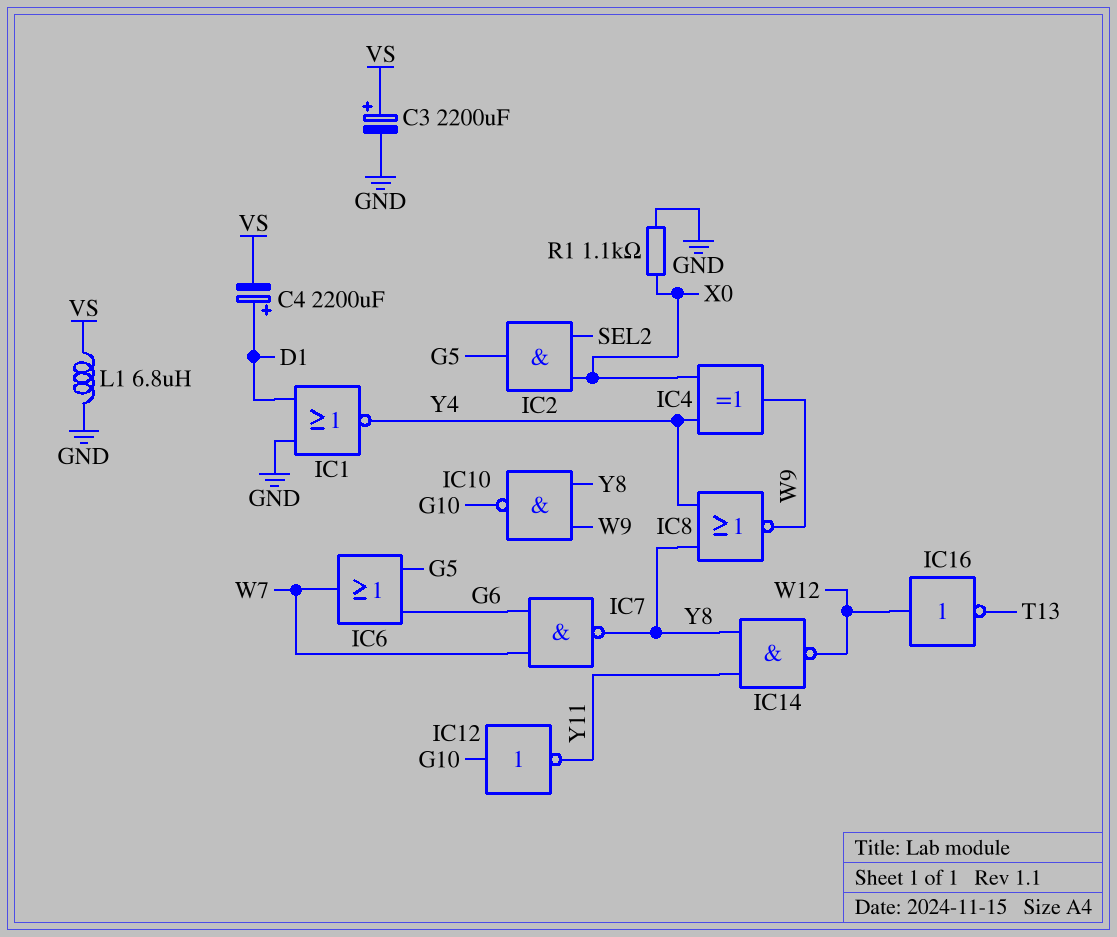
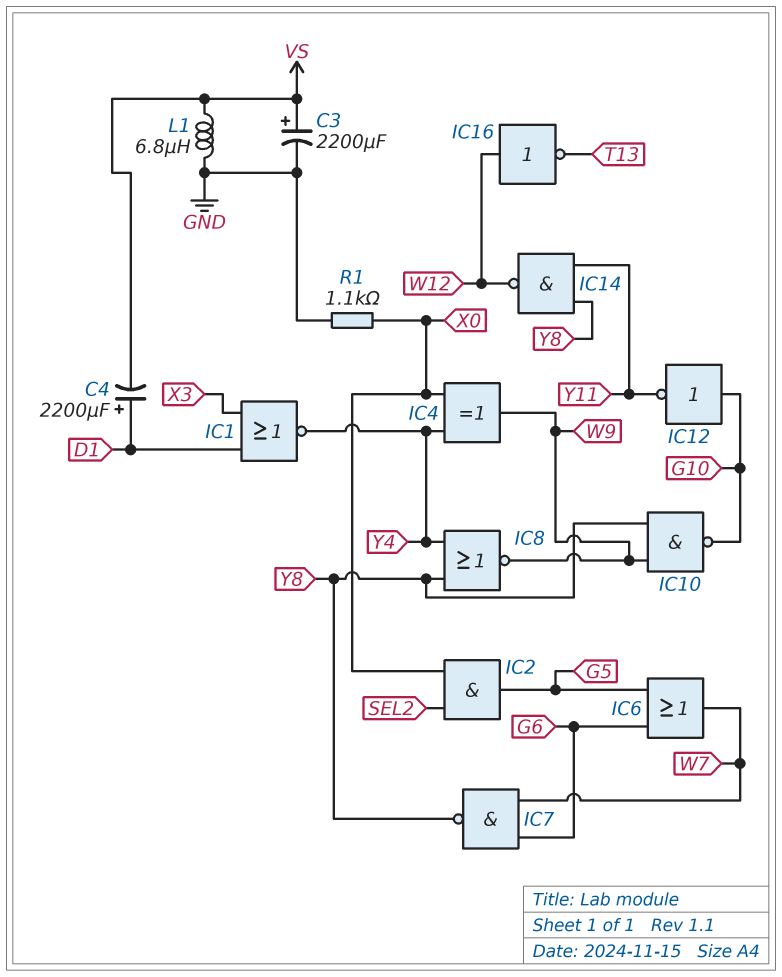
IC1: NOR (in D1, in GND, out Y4) -> NOR (in D1, in X3, out Y4)

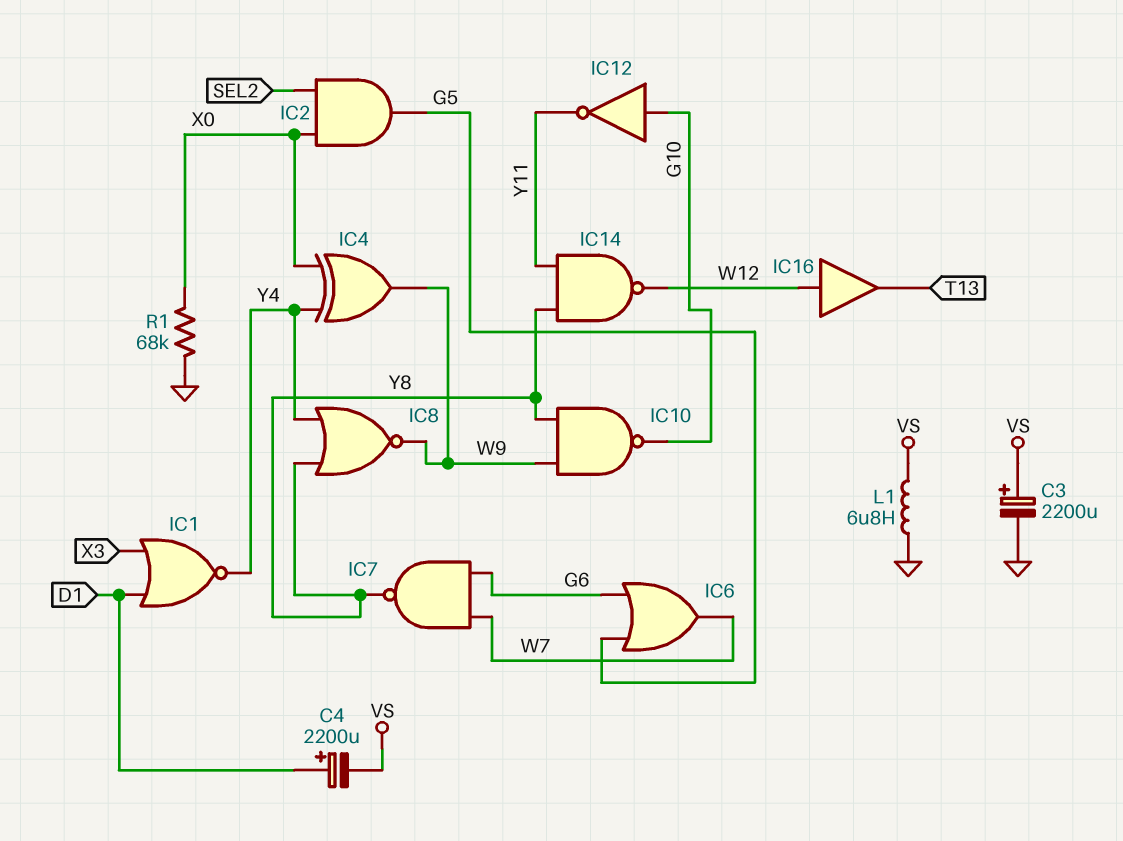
IC16: NOT (in W12, out T13) -> buffer (in W12, out T13)
R1: 1.1k (GND, X0) -> 68k (GND, X0)

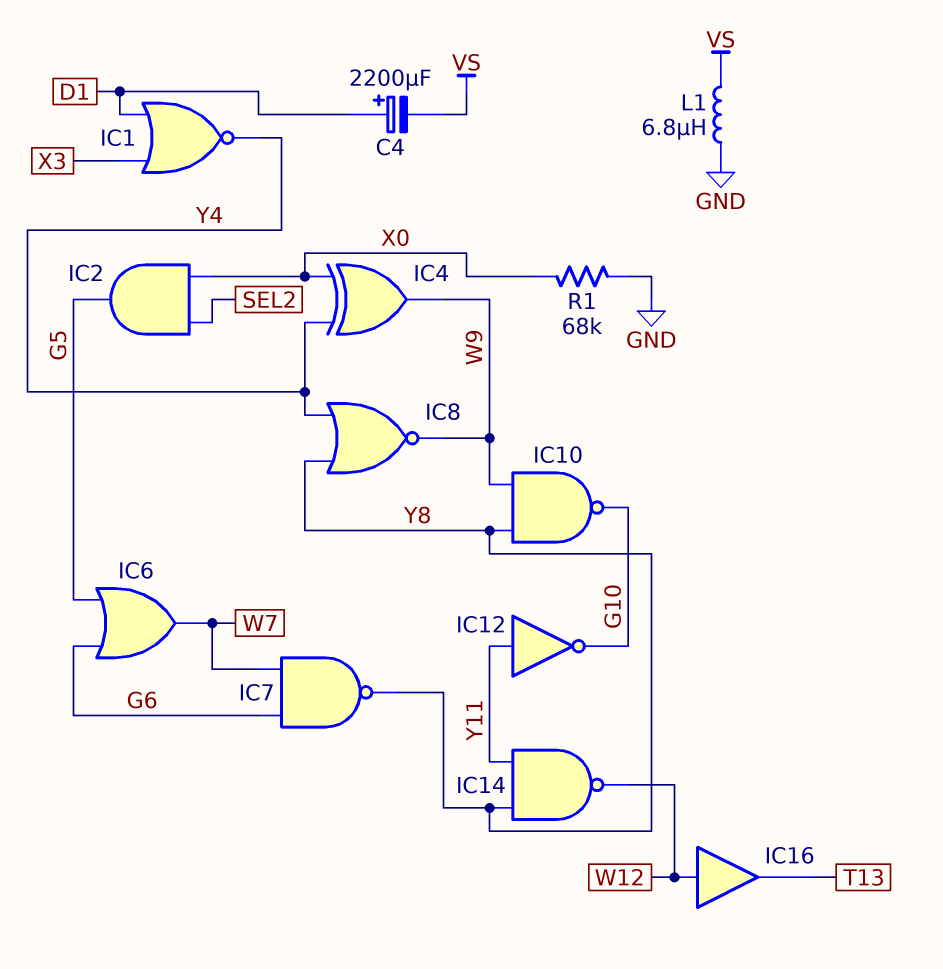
C3: 2200uF (plus VS, minus GND) -> none
IC12: NOT (in G10, out Y11) -> NOT (in Y11, out G10)

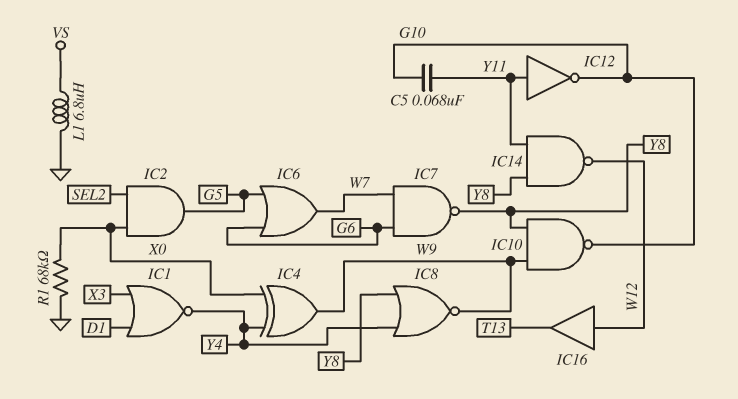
C4: 2200uF (plus D1, minus VS) -> none
C5: none -> 68nF (G10, Y11)

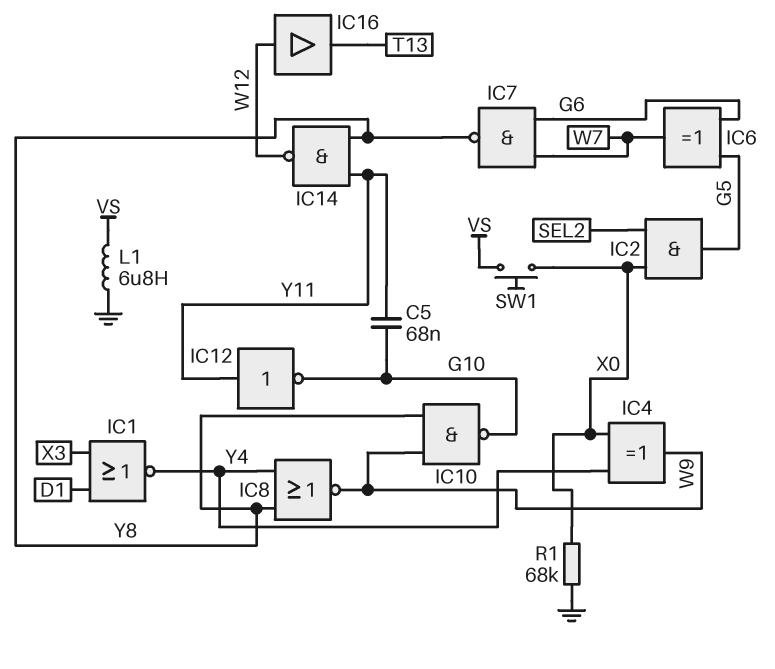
IC6: OR (in G5, in G6, out W7) -> XOR (in G5, in G6, out W7)
SW1: none -> button (VS, X0)

